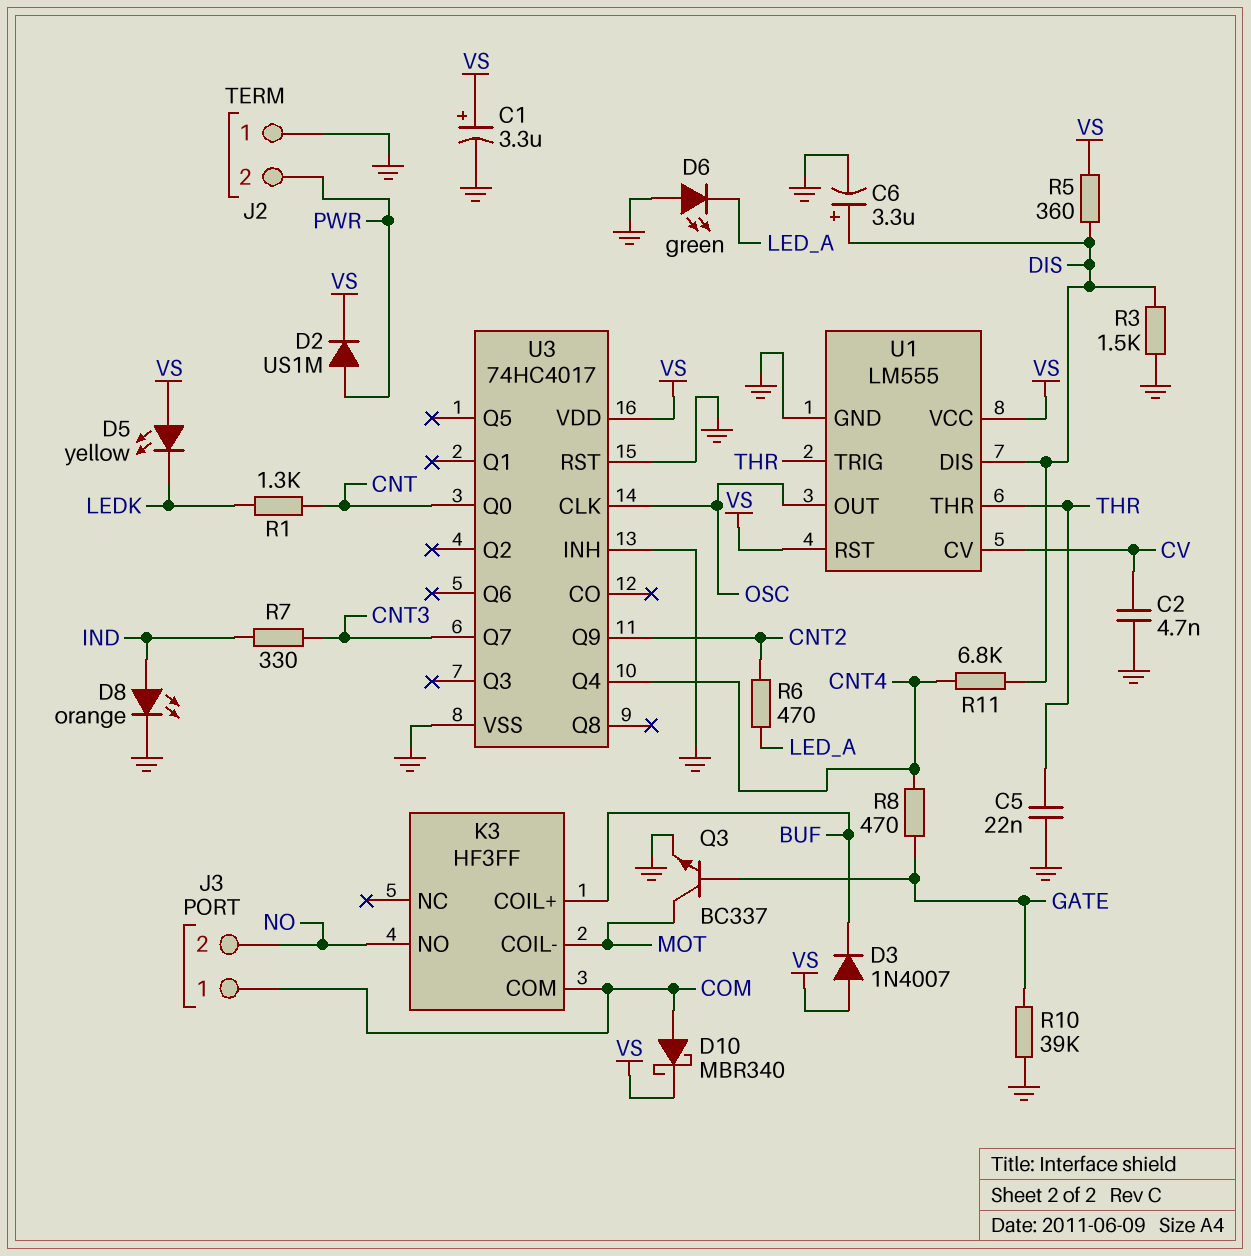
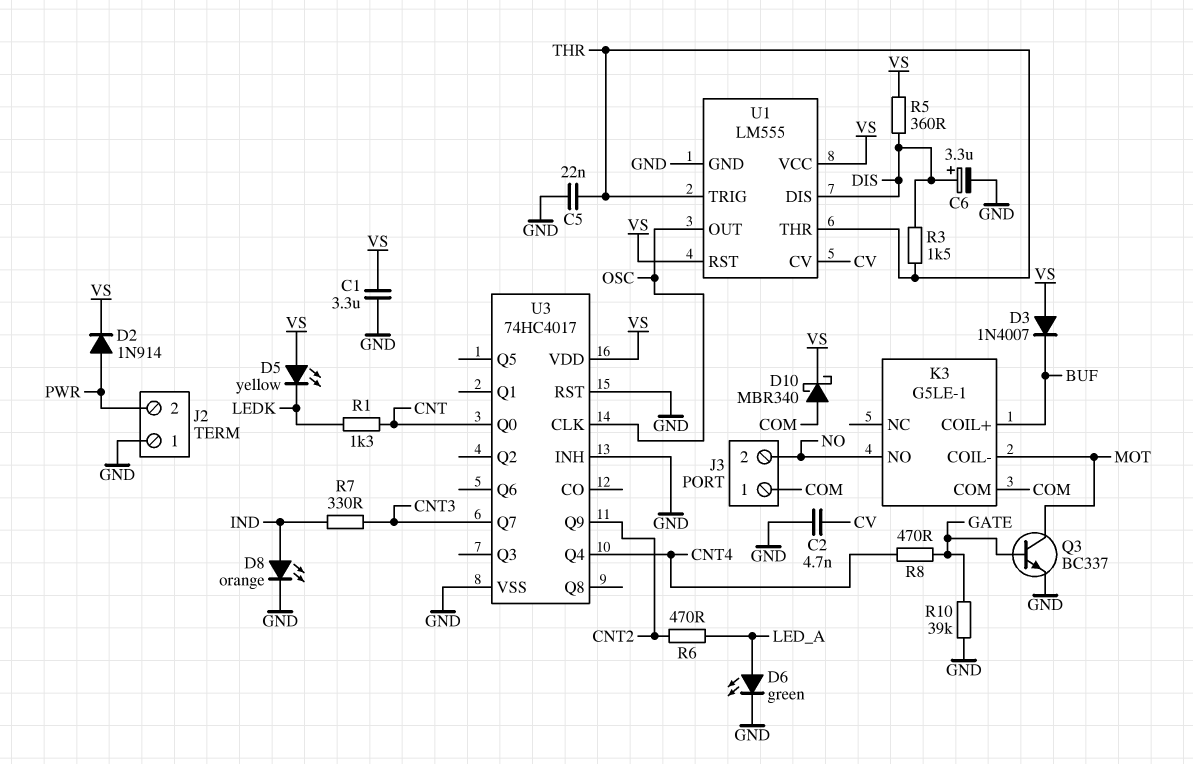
C1: 3.3uF (plus VS, minus GND) -> 3.3uF (GND, VS)
D2: diode US1M (A PWR, K VS) -> diode 1N914 (A PWR, K VS)
D6: LED green (A GND, K LED_A) -> LED green (A LED_A, K GND)
K3: HF3FF -> G5LE-1
R3: 1.5k (DIS, GND) -> 1.5k (DIS, THR)
R11: 6.8k (CNT4, DIS) -> none

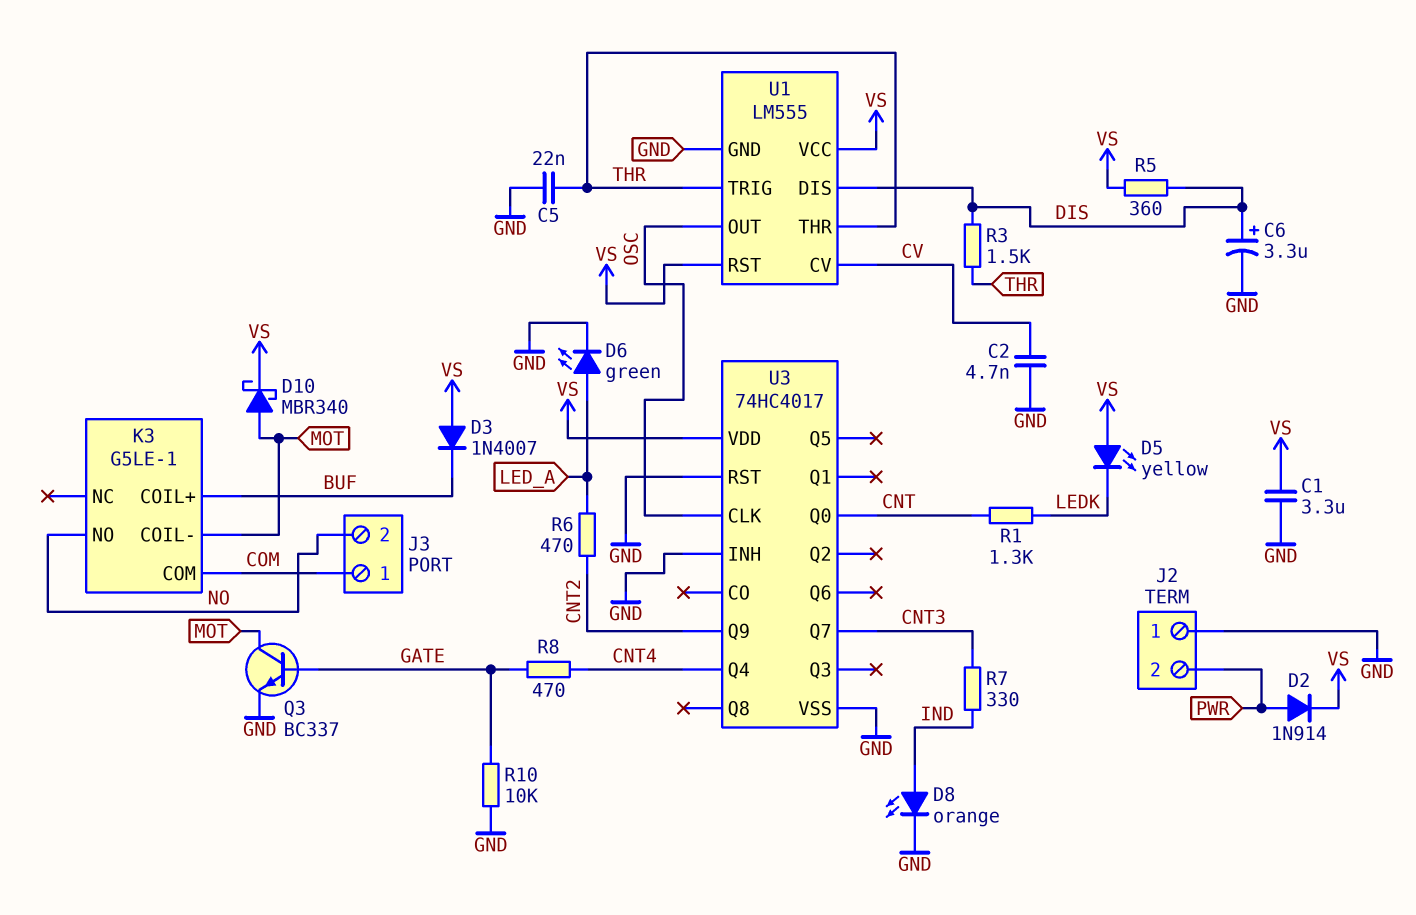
D10: schottky MBR340 (A COM, K VS) -> schottky MBR340 (A MOT, K VS)
R10: 39k (GATE, GND) -> 10k (GATE, GND)

